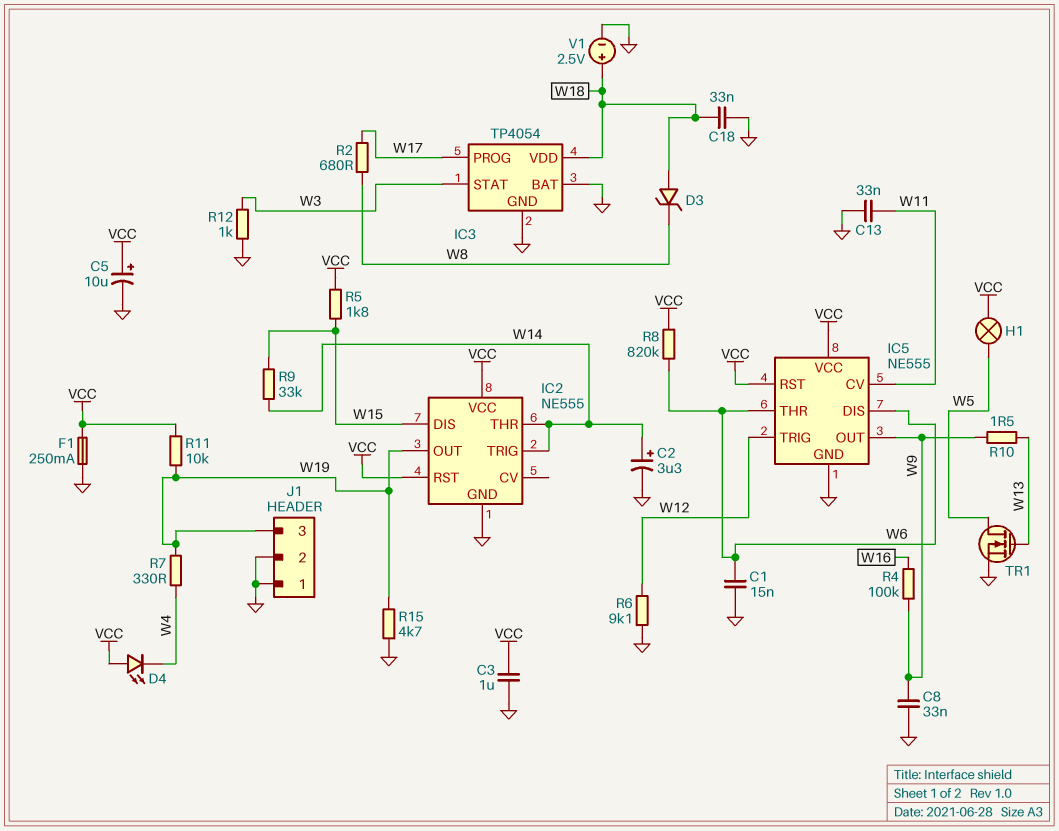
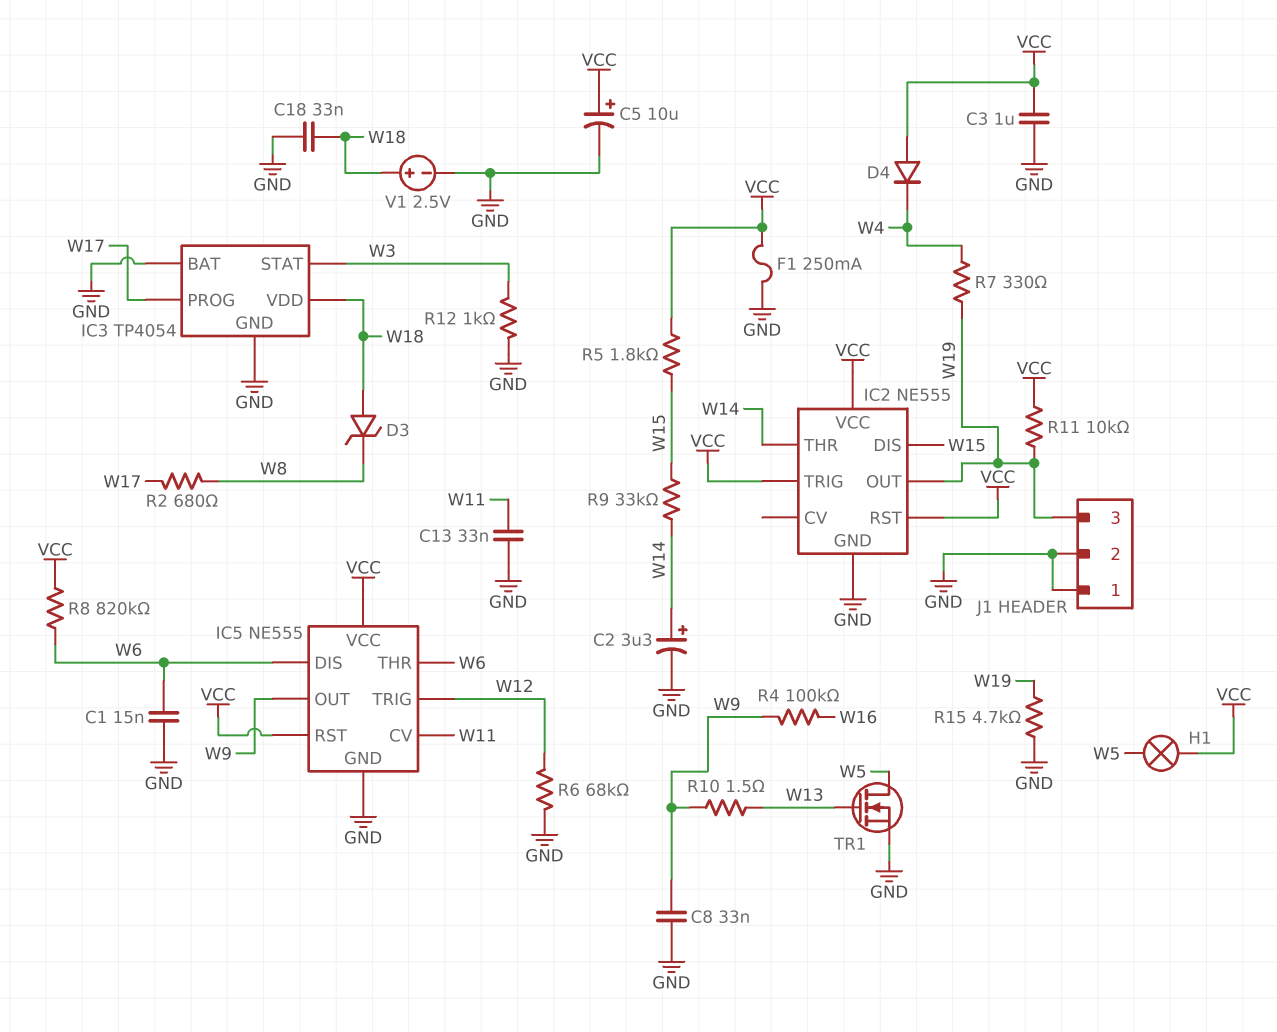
D4: LED (A VCC, K W4) -> diode (A VCC, K W4)
IC2 pin TRIG: W14 -> VCC
R6: 9.1k (GND, W12) -> 68k (GND, W12)

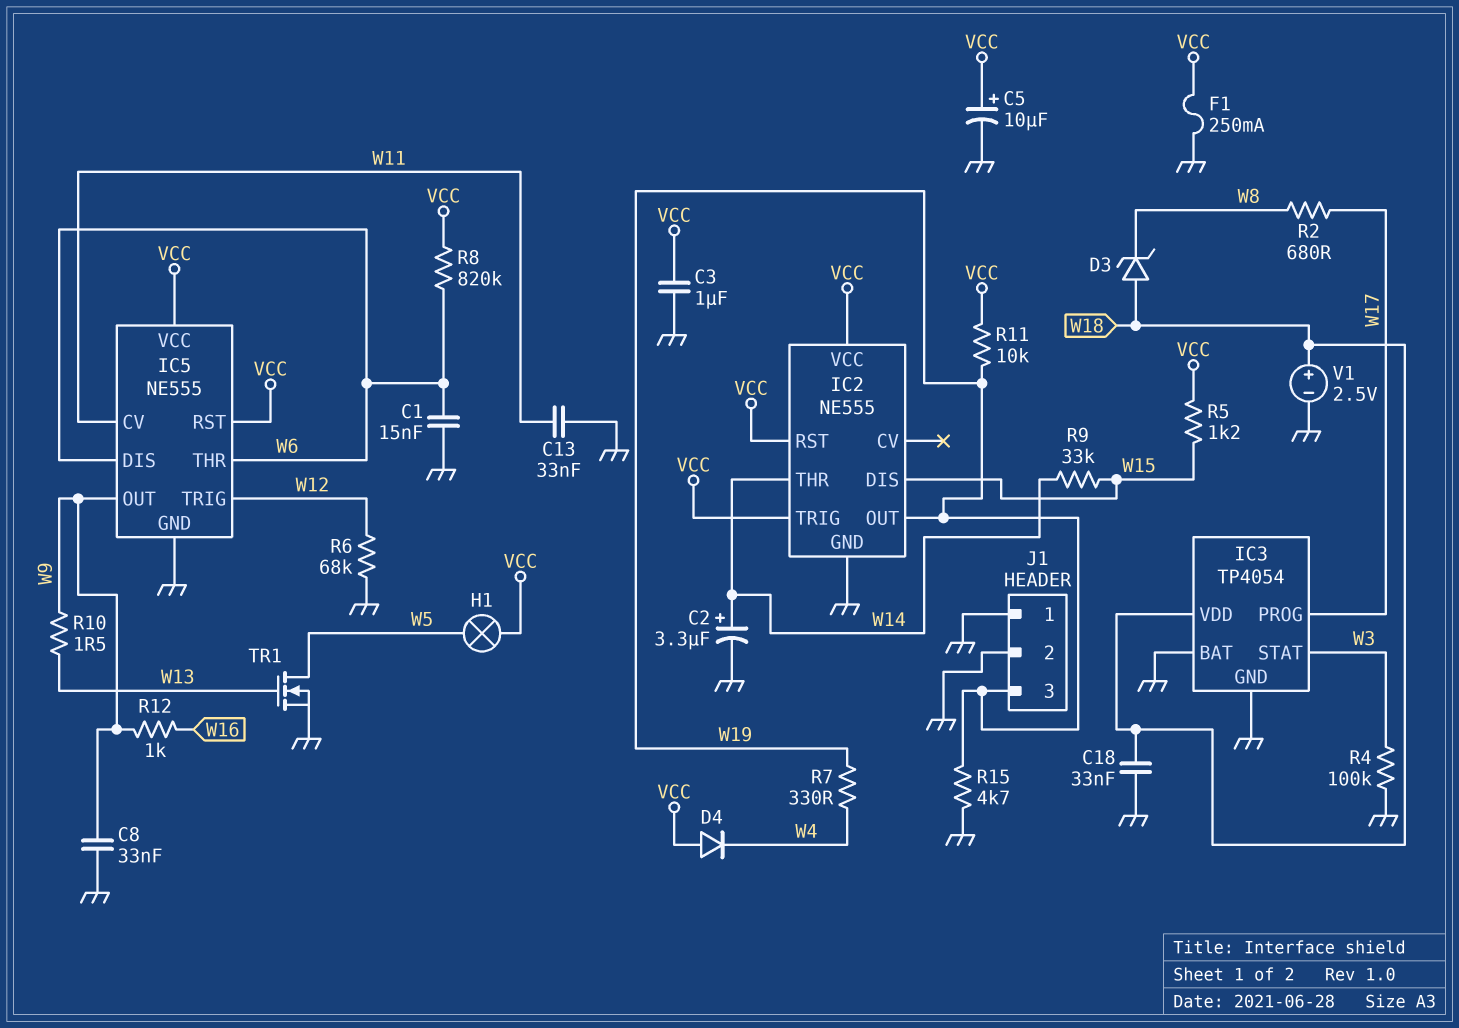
R4: 100k (W9, W16) -> 100k (GND, W3)
R5: 1.8k (VCC, W15) -> 1.2k (VCC, W15)
R12: 1k (GND, W3) -> 1k (W9, W16)

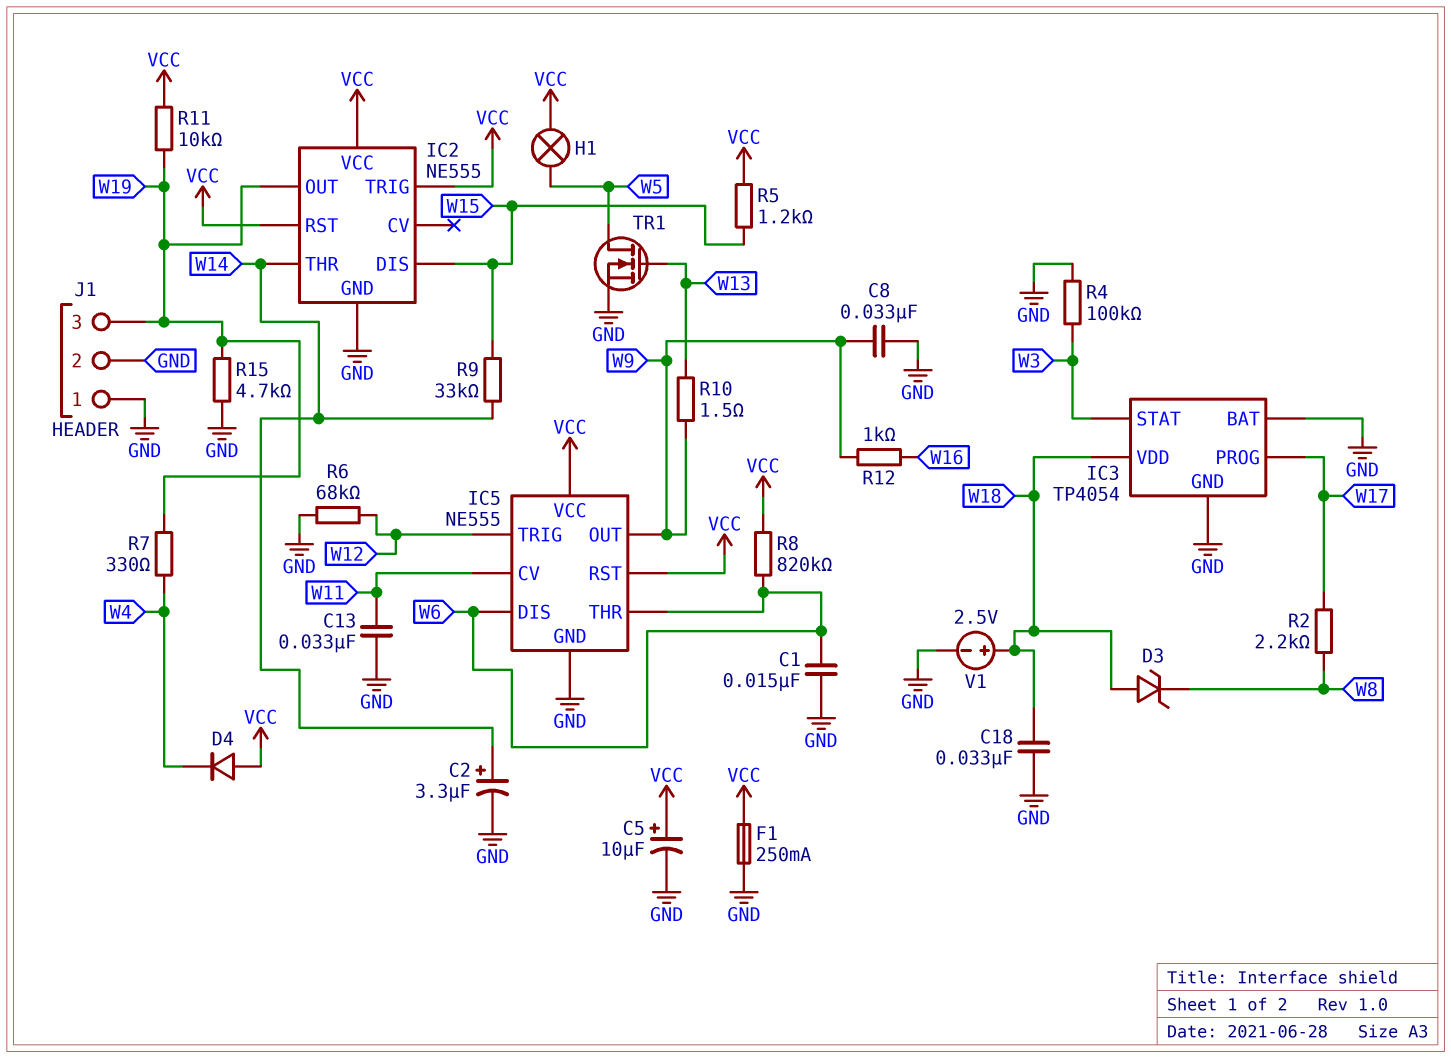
C3: 1uF (GND, VCC) -> none
R2: 680 (W8, W17) -> 2.2k (W8, W17)

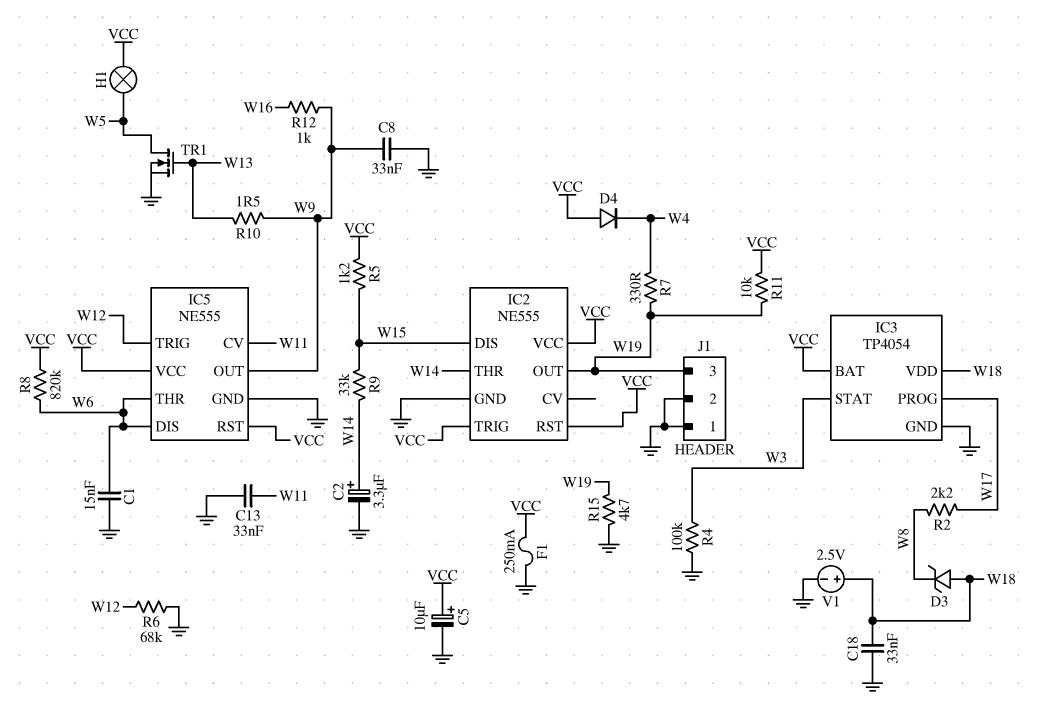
IC3 pin BAT: GND -> VCC

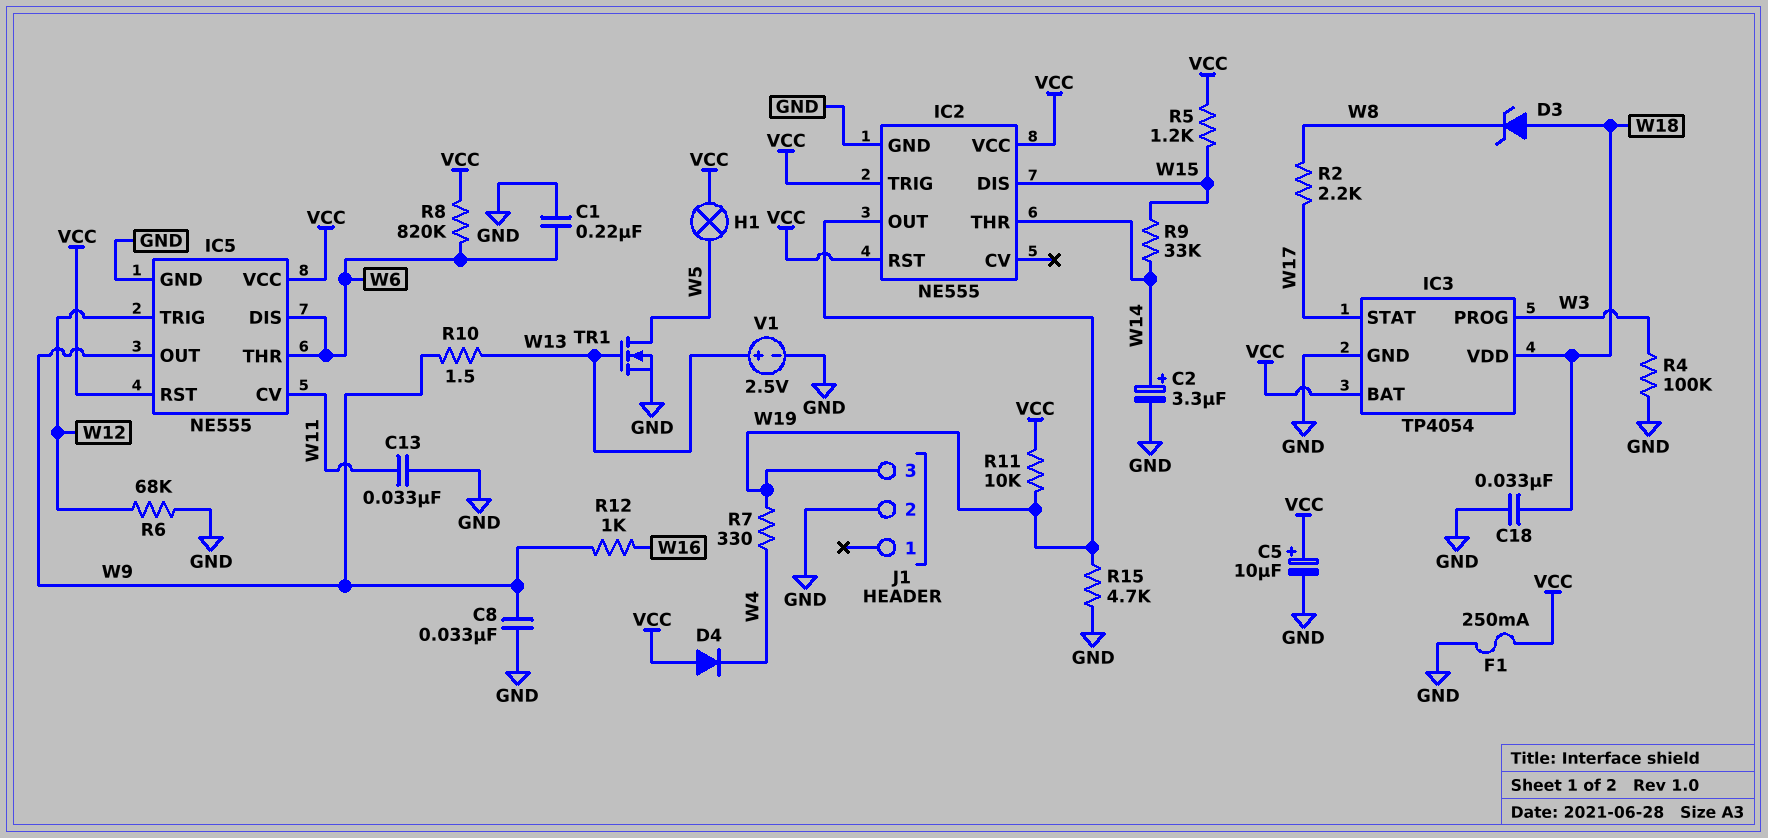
C1: 15nF (GND, W6) -> 220nF (GND, W6)
IC3 pin PROG: W17 -> W3
IC3 pin STAT: W3 -> W17
J1 pin 1: GND -> none
V1: 2.5V (plus W18, minus GND) -> 2.5V (plus W13, minus GND)

